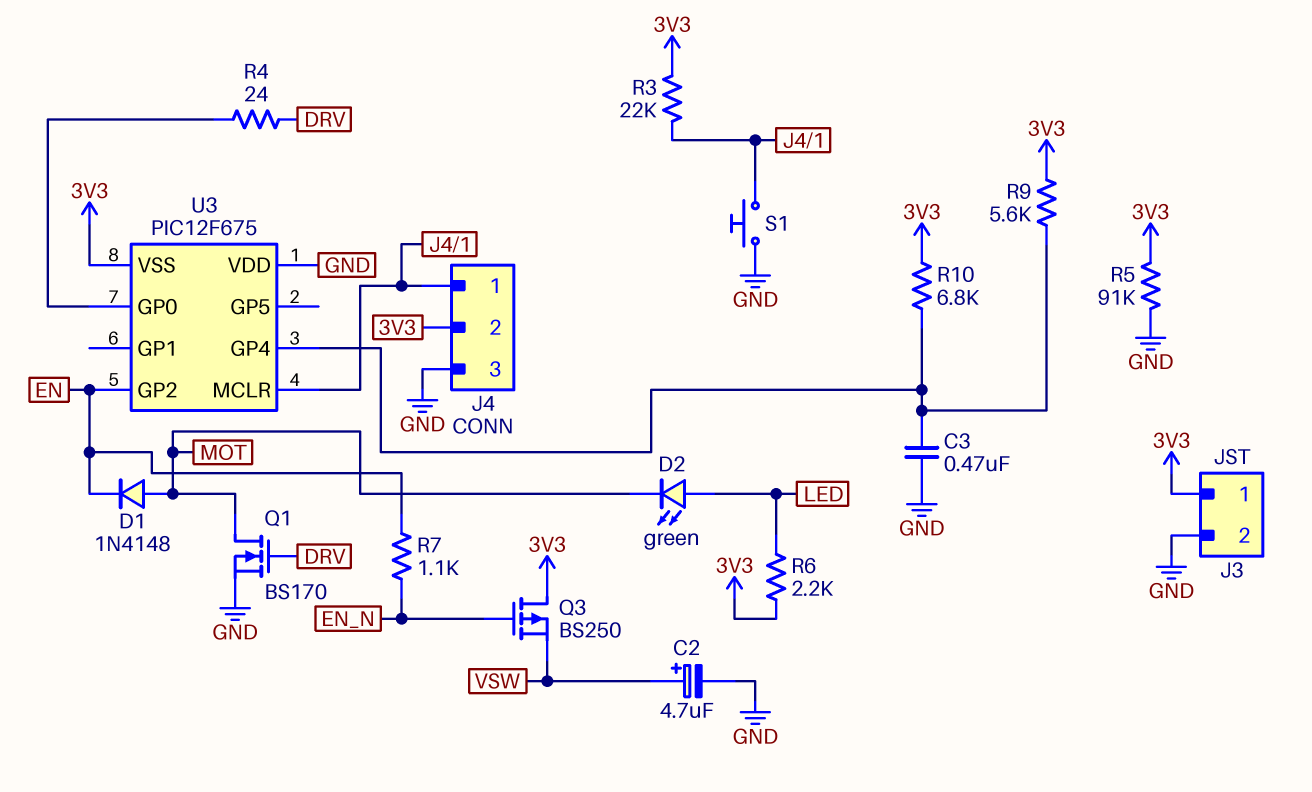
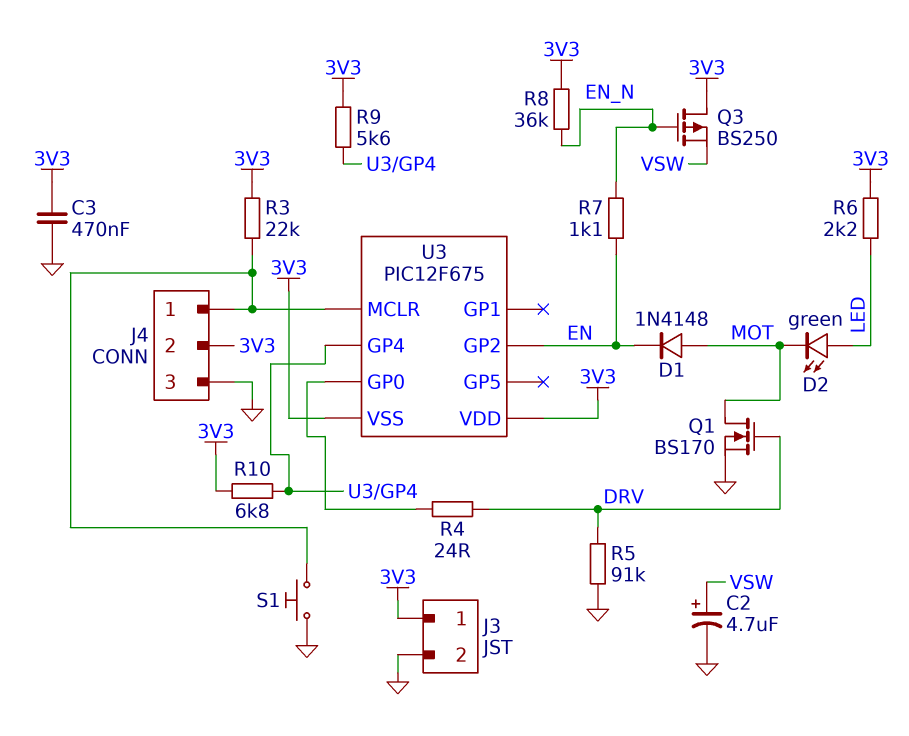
C3: 470nF (GND, U3/GP4) -> 470nF (3V3, GND)
R5: 91k (3V3, GND) -> 91k (DRV, GND)
R8: none -> 36k (3V3, EN_N)
U3 pin VDD: GND -> 3V3

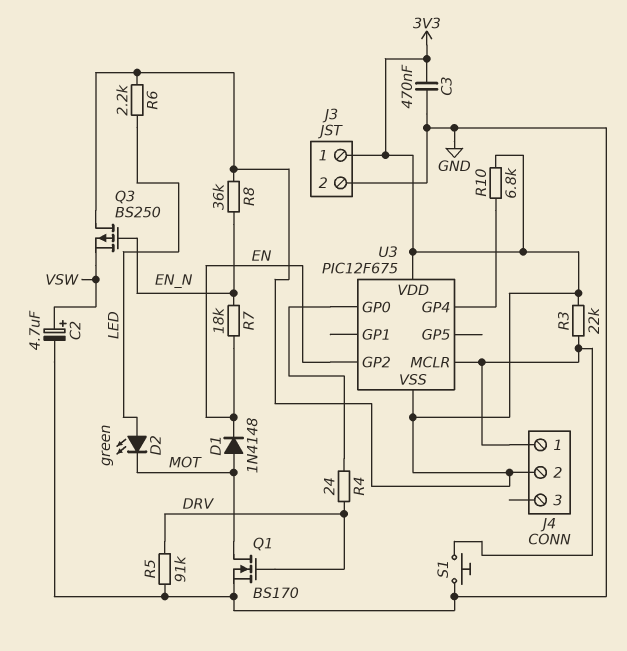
J4 pin 3: GND -> none
R7: 1.1k (EN, EN_N) -> 18k (EN, EN_N)
R9: 5.6k (3V3, U3/GP4) -> none

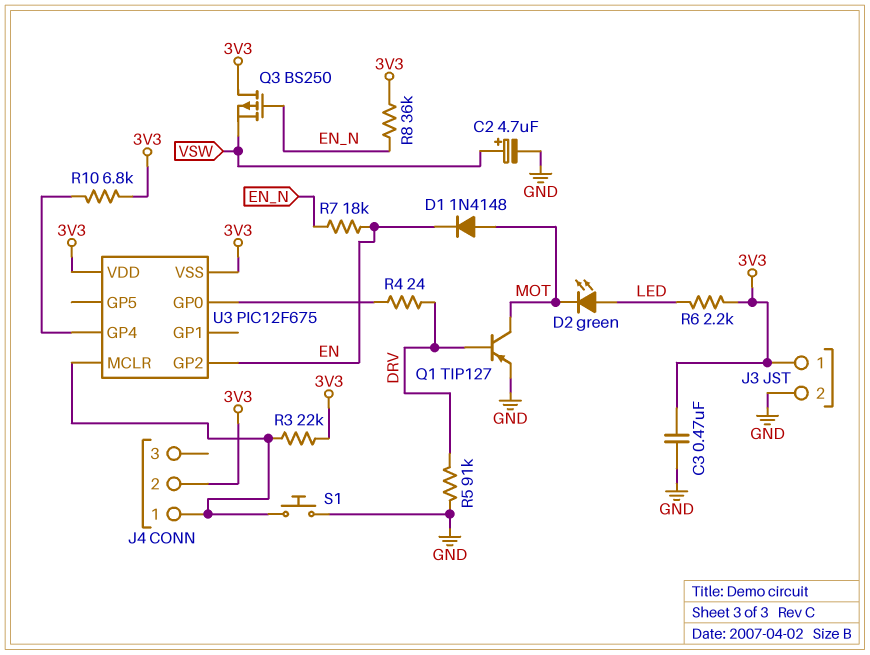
Q1: NMOS BS170 (G DRV, D MOT, S GND) -> PNP TIP127 (B DRV, C MOT, E GND)

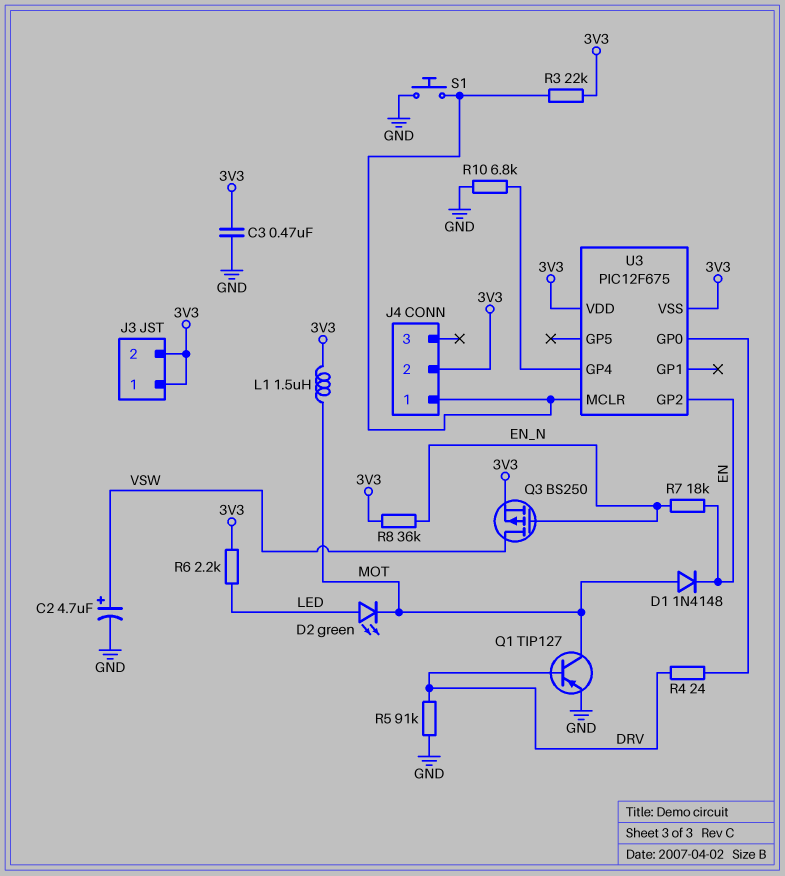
J3 pin 2: GND -> 3V3
L1: none -> 1.5uH (3V3, MOT)
Q3: PMOS BS250 (G EN_N, D 3V3, S VSW) -> PMOS BS250 (G EN_N, D VSW, S 3V3)
R10: 6.8k (3V3, U3/GP4) -> 6.8k (GND, U3/GP4)

